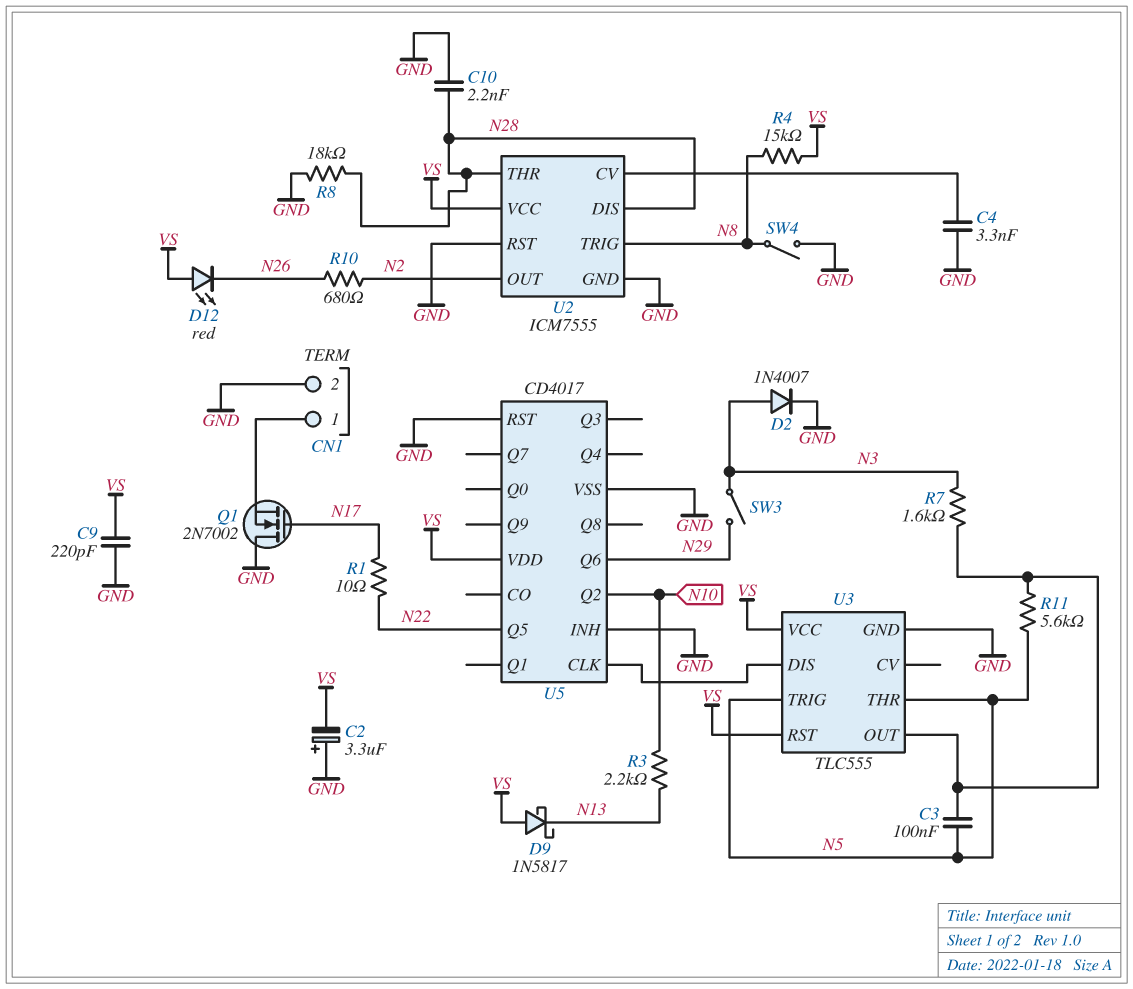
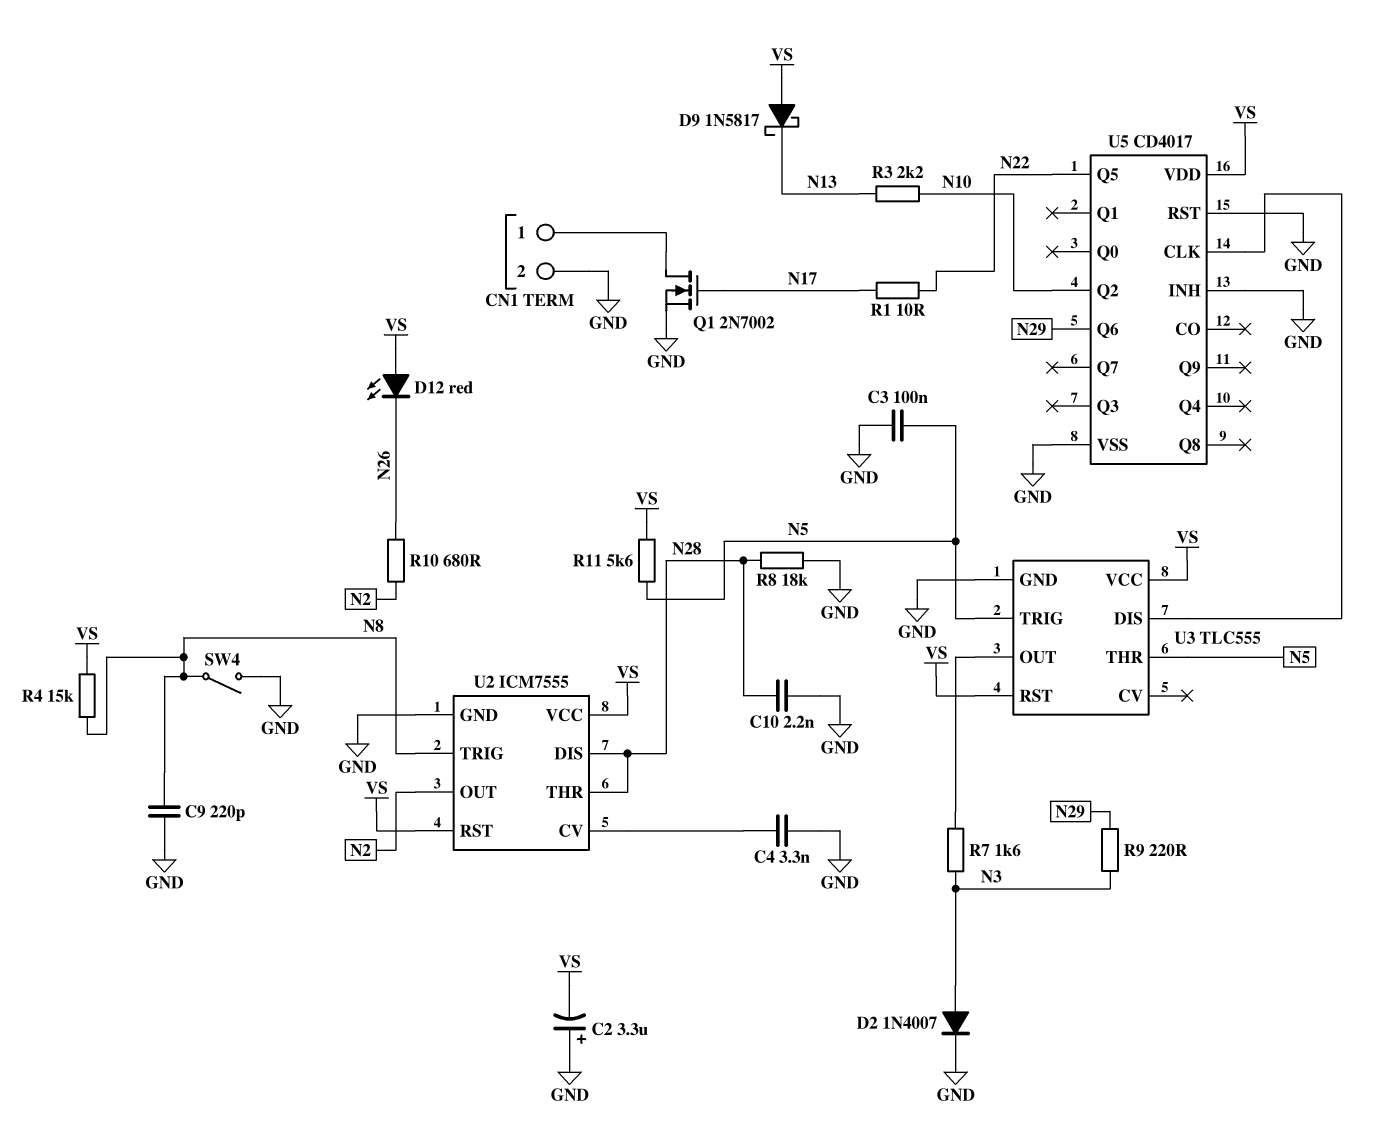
C3: 100nF (N5, U3/OUT) -> 100nF (GND, N5)
C9: 220pF (GND, VS) -> 220pF (GND, N8)
Q1: NMOS 2N7002 (G N17, D GND, S CN1/1) -> NMOS 2N7002 (G N17, D CN1/1, S GND)
R9: none -> 220 (N3, N29)
R11: 5.6k (N5, U3/OUT) -> 5.6k (N5, VS)
SW3: switch (N3, N29) -> none
U2 pin RST: GND -> VS

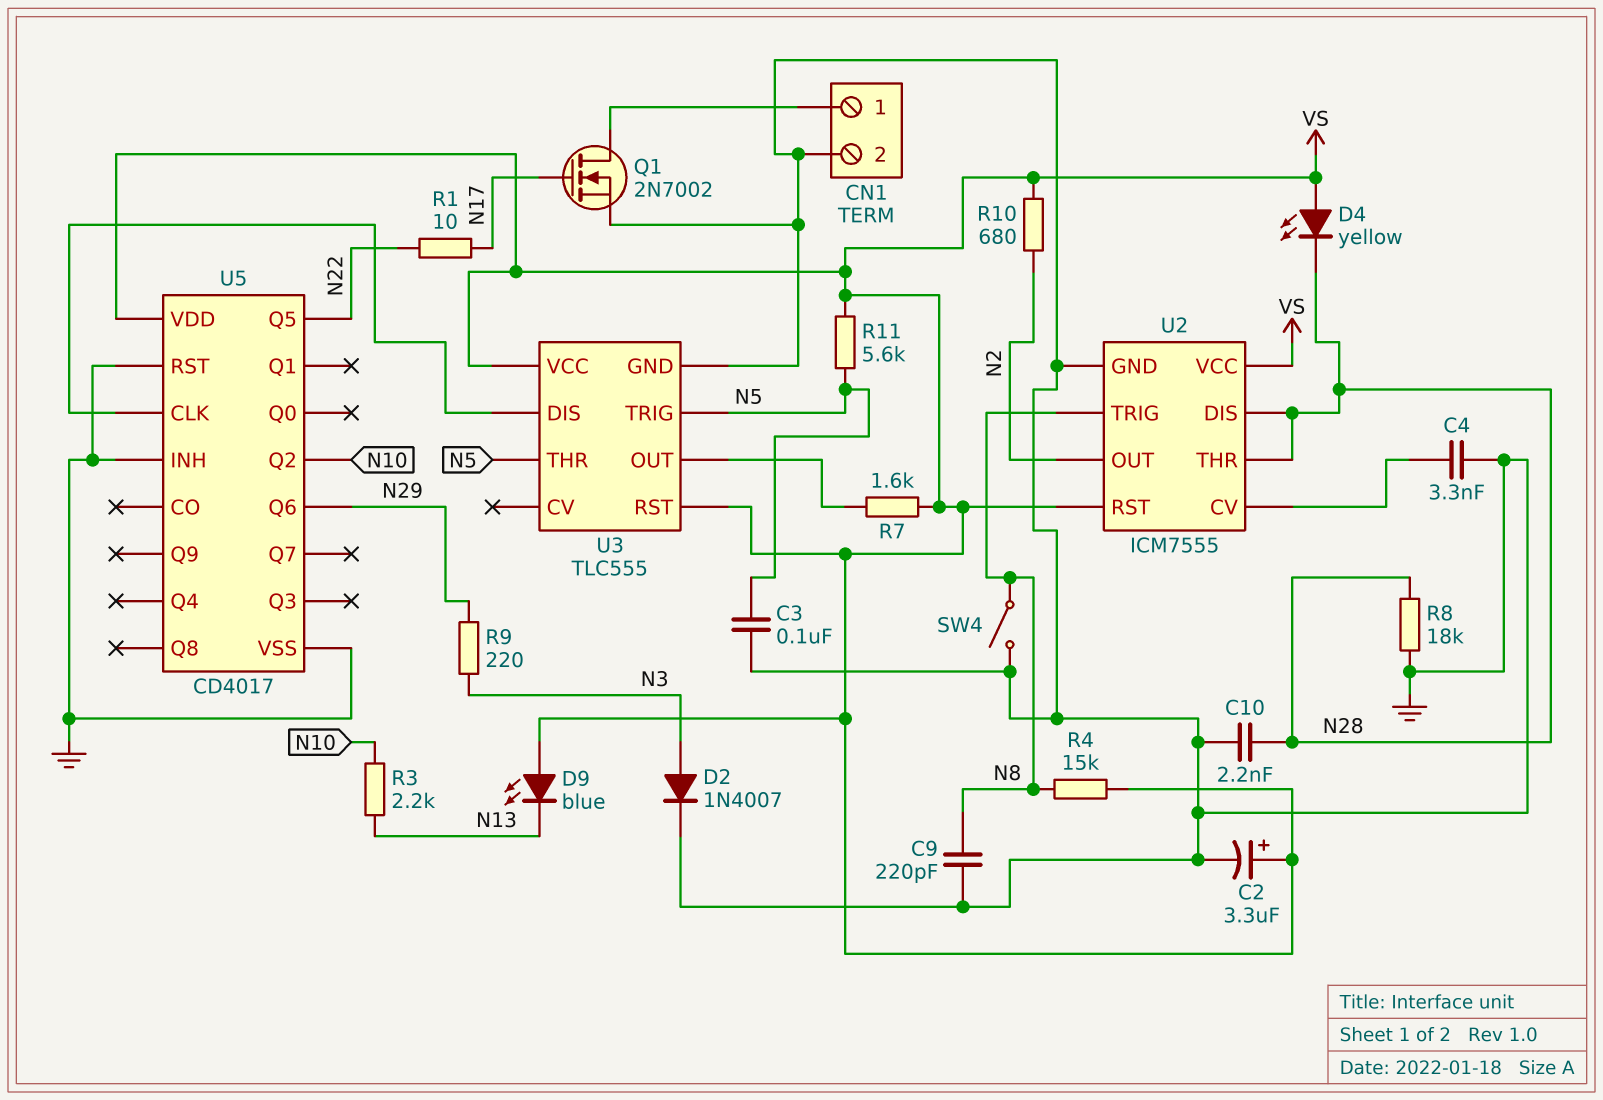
C2: 3.3uF (plus GND, minus VS) -> 3.3uF (plus VS, minus GND)
D4: none -> LED yellow (A VS, K N28)
D9: schottky 1N5817 (A VS, K N13) -> LED blue (A VS, K N13)
D12: LED red (A VS, K N26) -> none
R7: 1.6k (N3, U3/OUT) -> 1.6k (U3/OUT, VS)
R10: 680 (N2, N26) -> 680 (N2, VS)

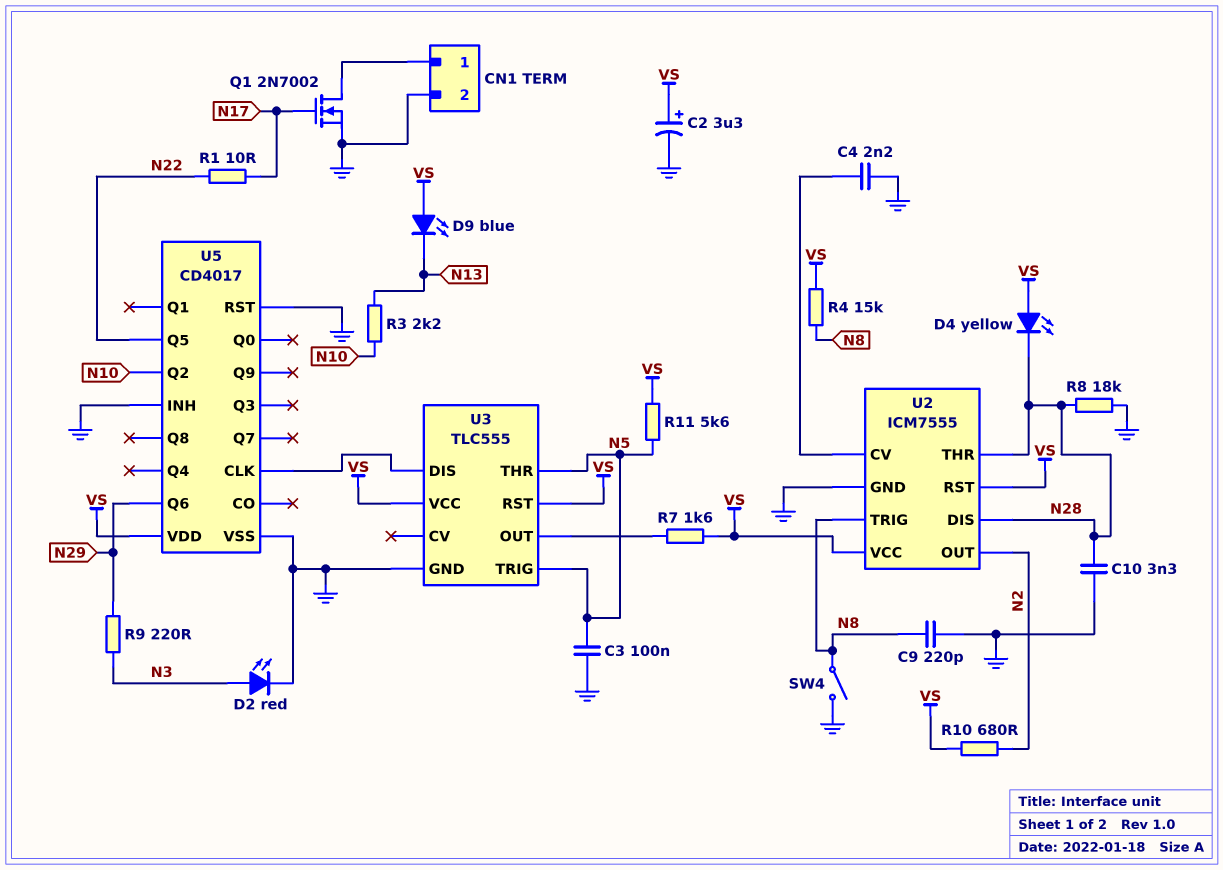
C4: 3.3nF (GND, U2/CV) -> 2.2nF (GND, U2/CV)
C10: 2.2nF (GND, N28) -> 3.3nF (GND, N28)
D2: diode 1N4007 (A N3, K GND) -> LED red (A N3, K GND)

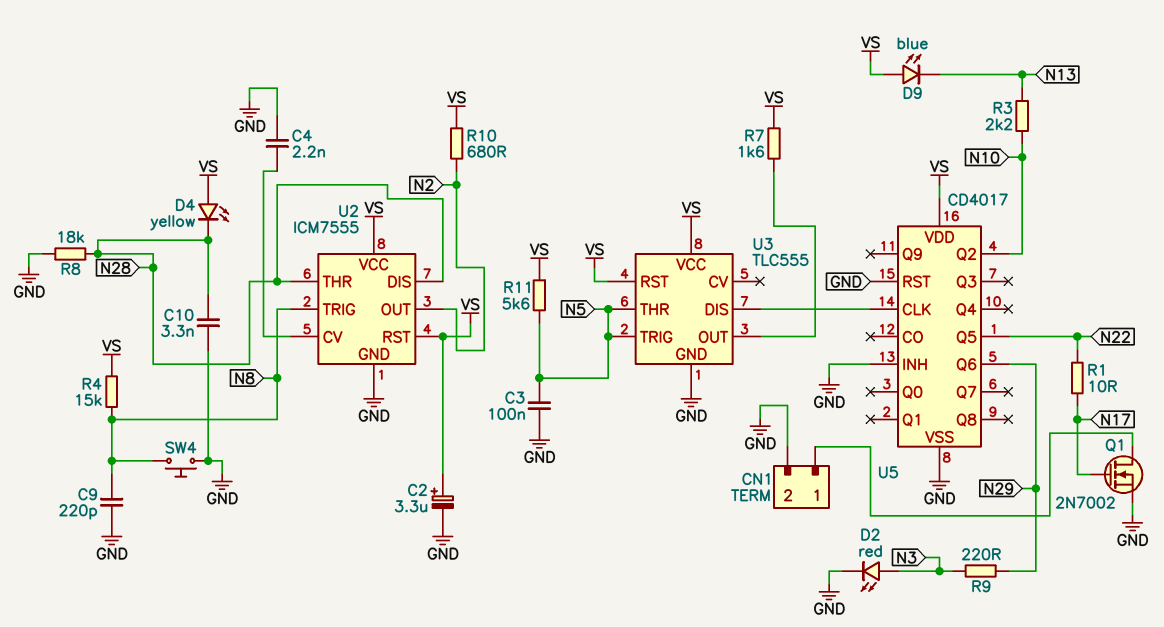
SW4: switch (GND, N8) -> button (GND, N8)

